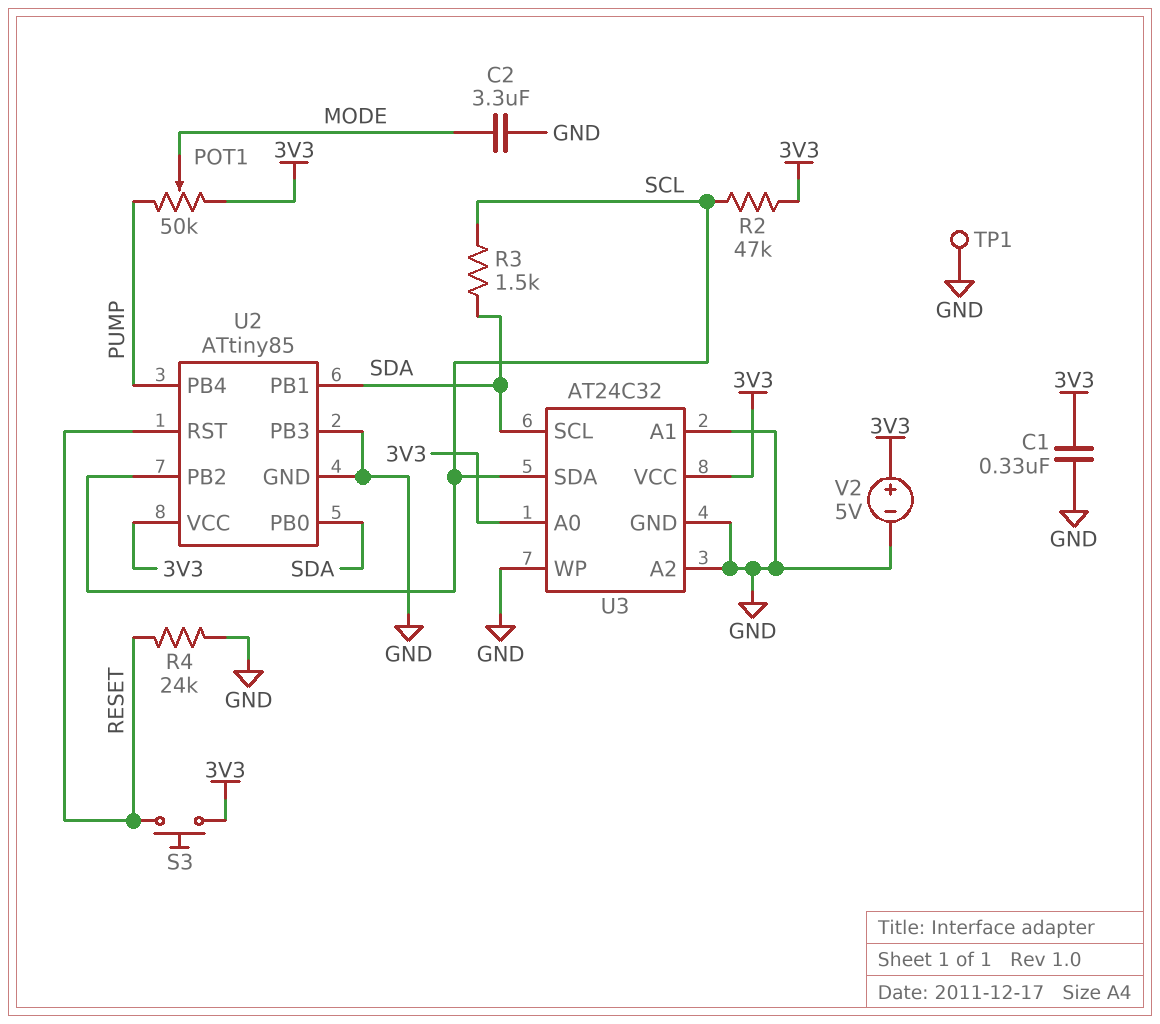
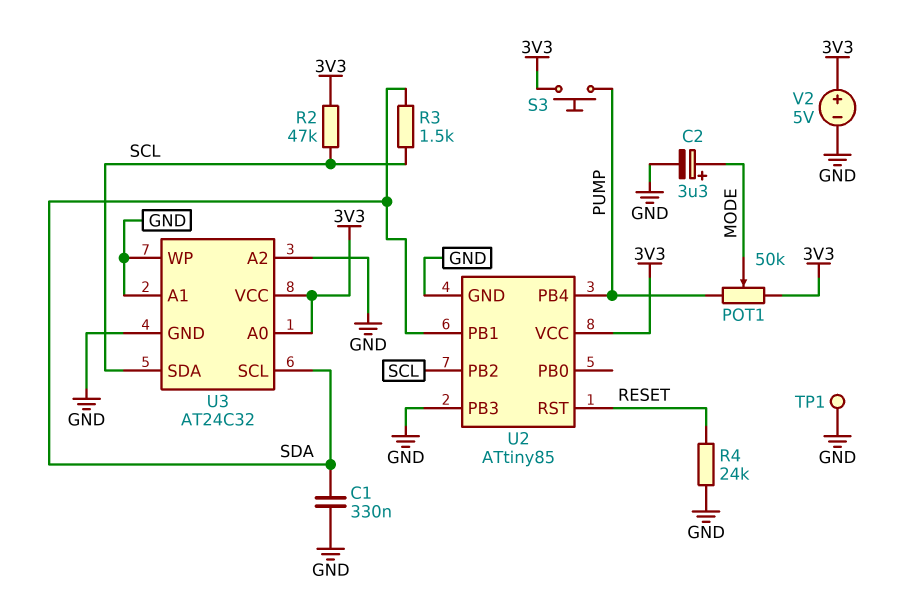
C1: 330nF (3V3, GND) -> 330nF (GND, SDA)
C2: 3.3uF (GND, MODE) -> 3.3uF (plus MODE, minus GND)
S3: button (3V3, RESET) -> button (3V3, PUMP)
U2 pin PB0: SDA -> none

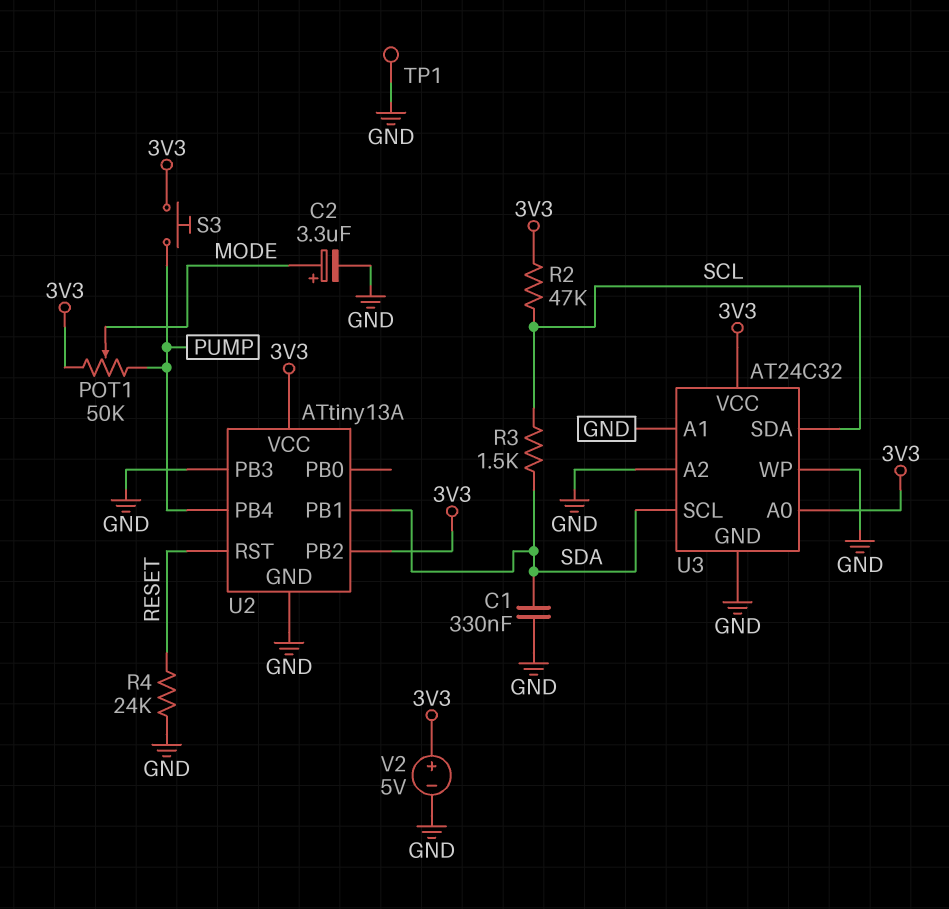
U2: ATtiny85 -> ATtiny13A
U2 pin PB2: SCL -> 3V3

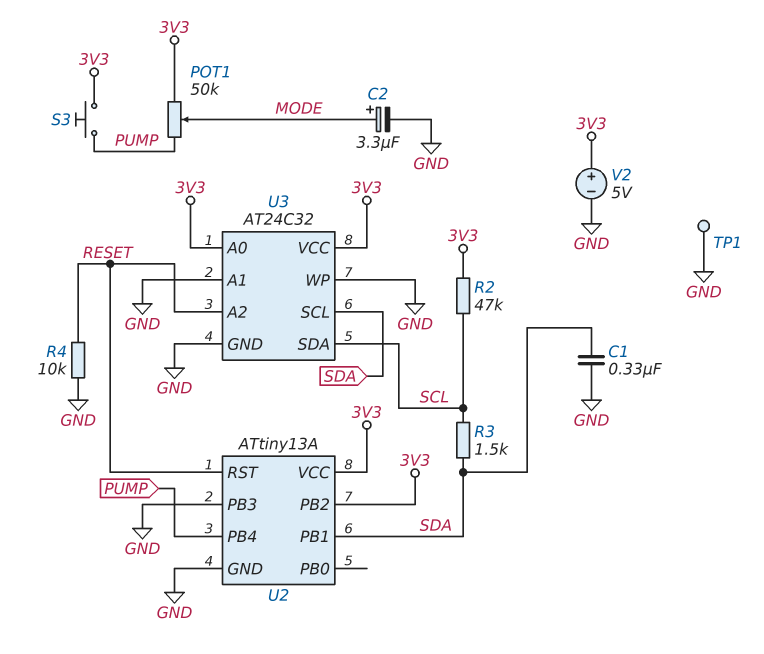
R4: 24k (GND, RESET) -> 10k (GND, RESET)
U3 pin A2: GND -> RESET

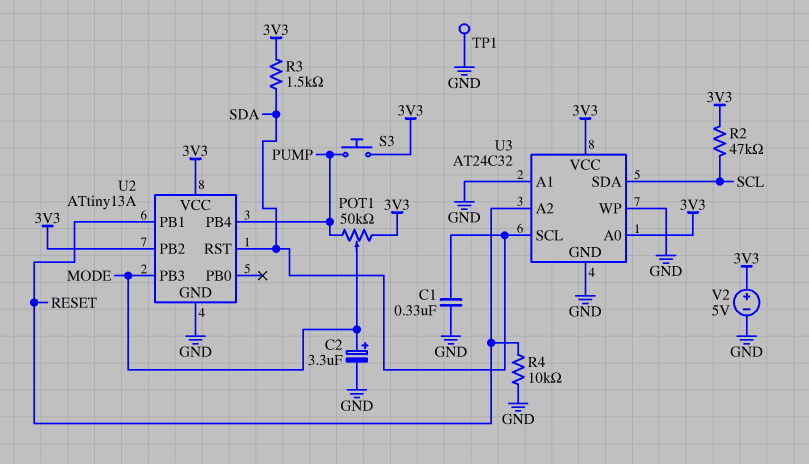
R3: 1.5k (SCL, SDA) -> 1.5k (3V3, SDA)
U2 pin PB1: SDA -> RESET
U2 pin PB3: GND -> MODE
U2 pin RST: RESET -> SDA

